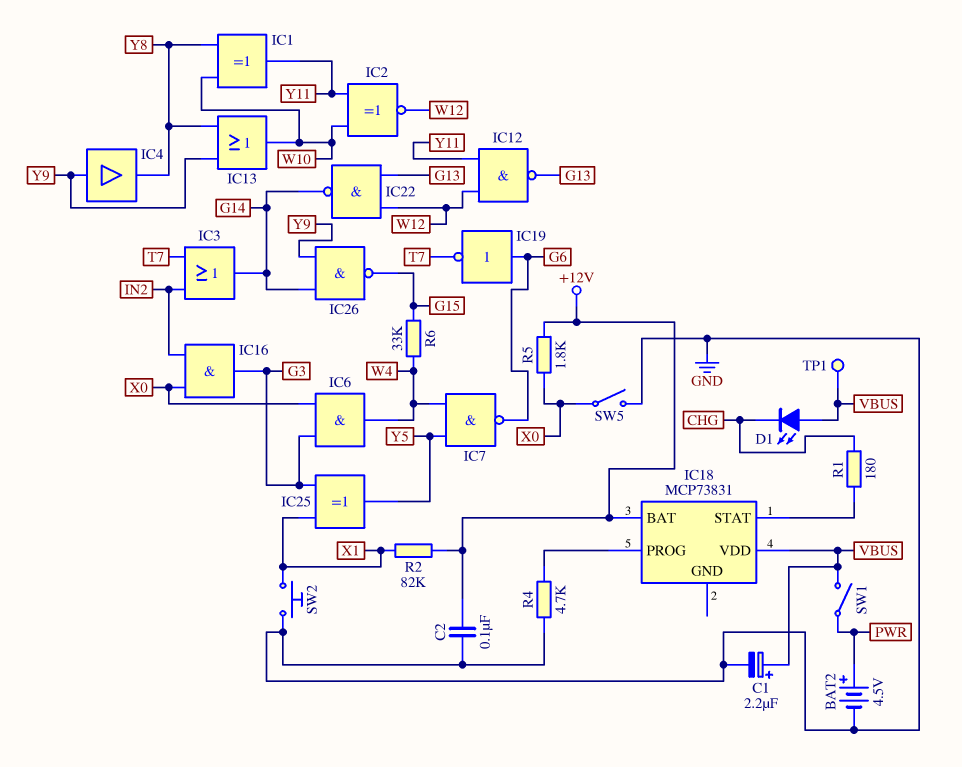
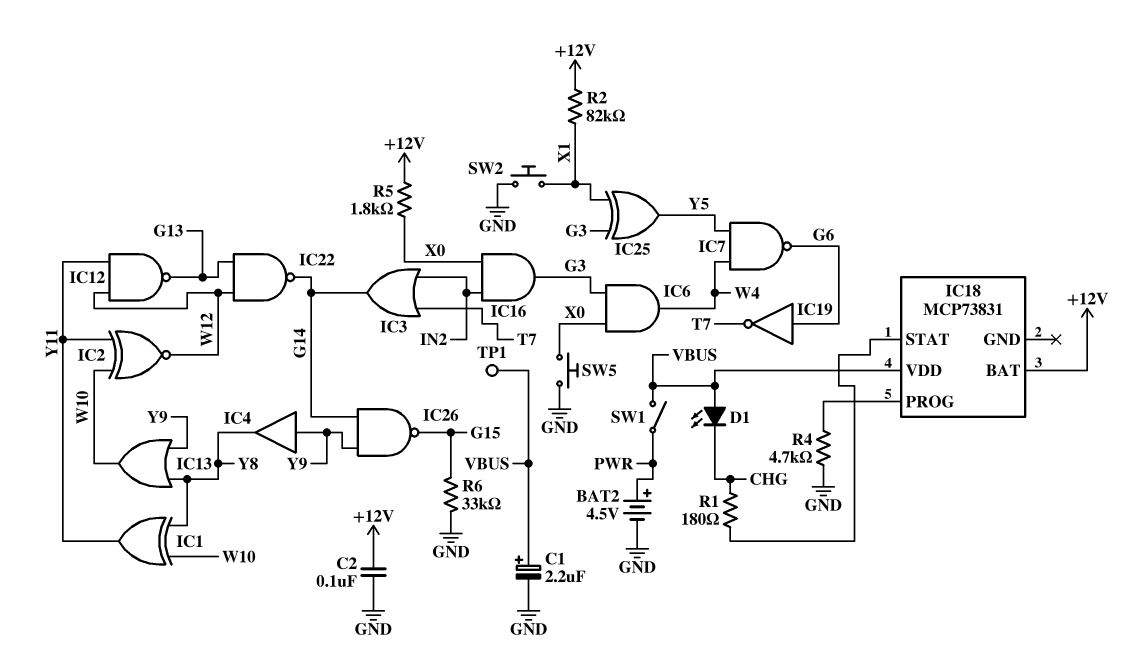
R6: 33k (G15, W4) -> 33k (G15, GND)
SW5: switch (GND, X0) -> button (GND, X0)

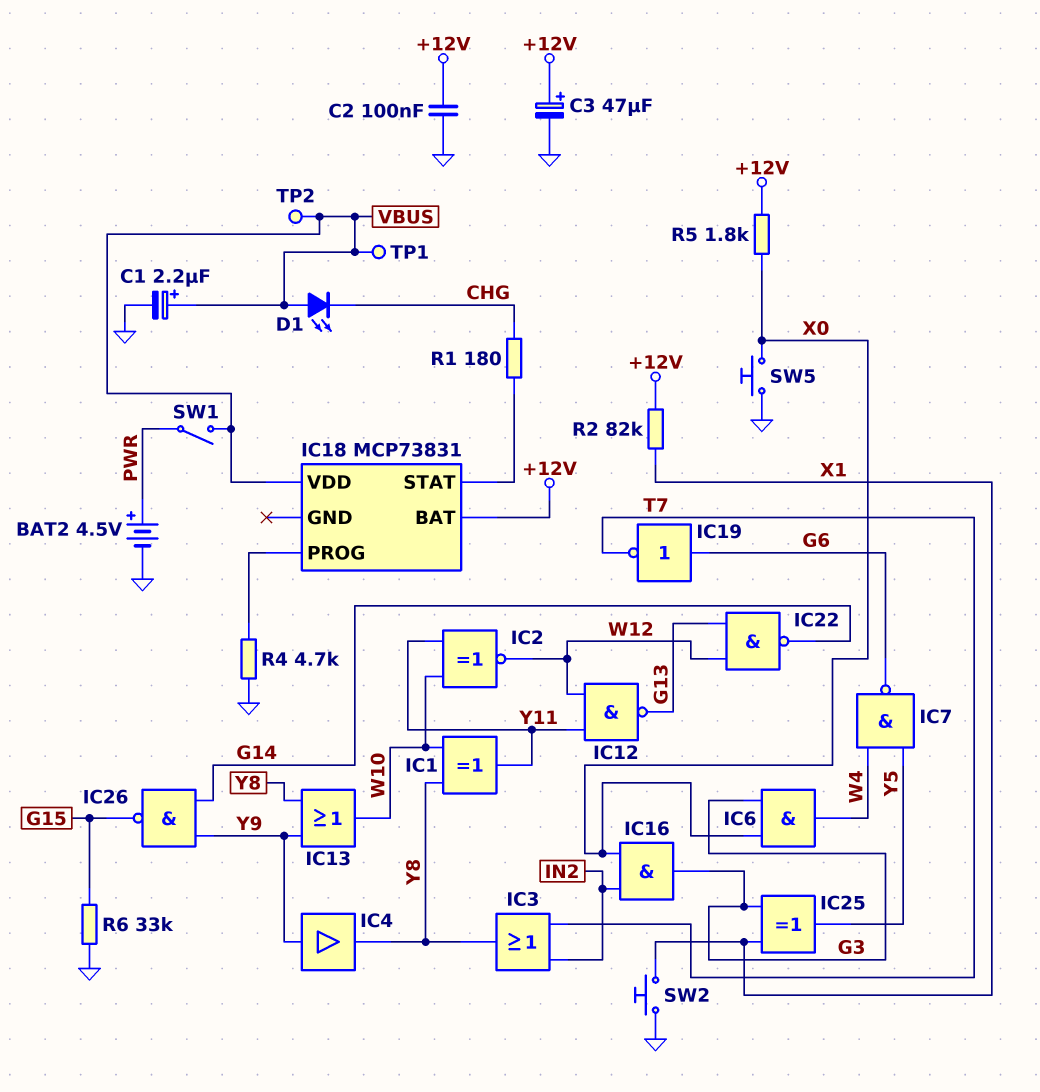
C3: none -> 47uF (plus +12V, minus GND)
IC3: OR (in IN2, in T7, out G14) -> OR (in IN2, in T7, out Y8)
TP2: none -> test point (VBUS)

